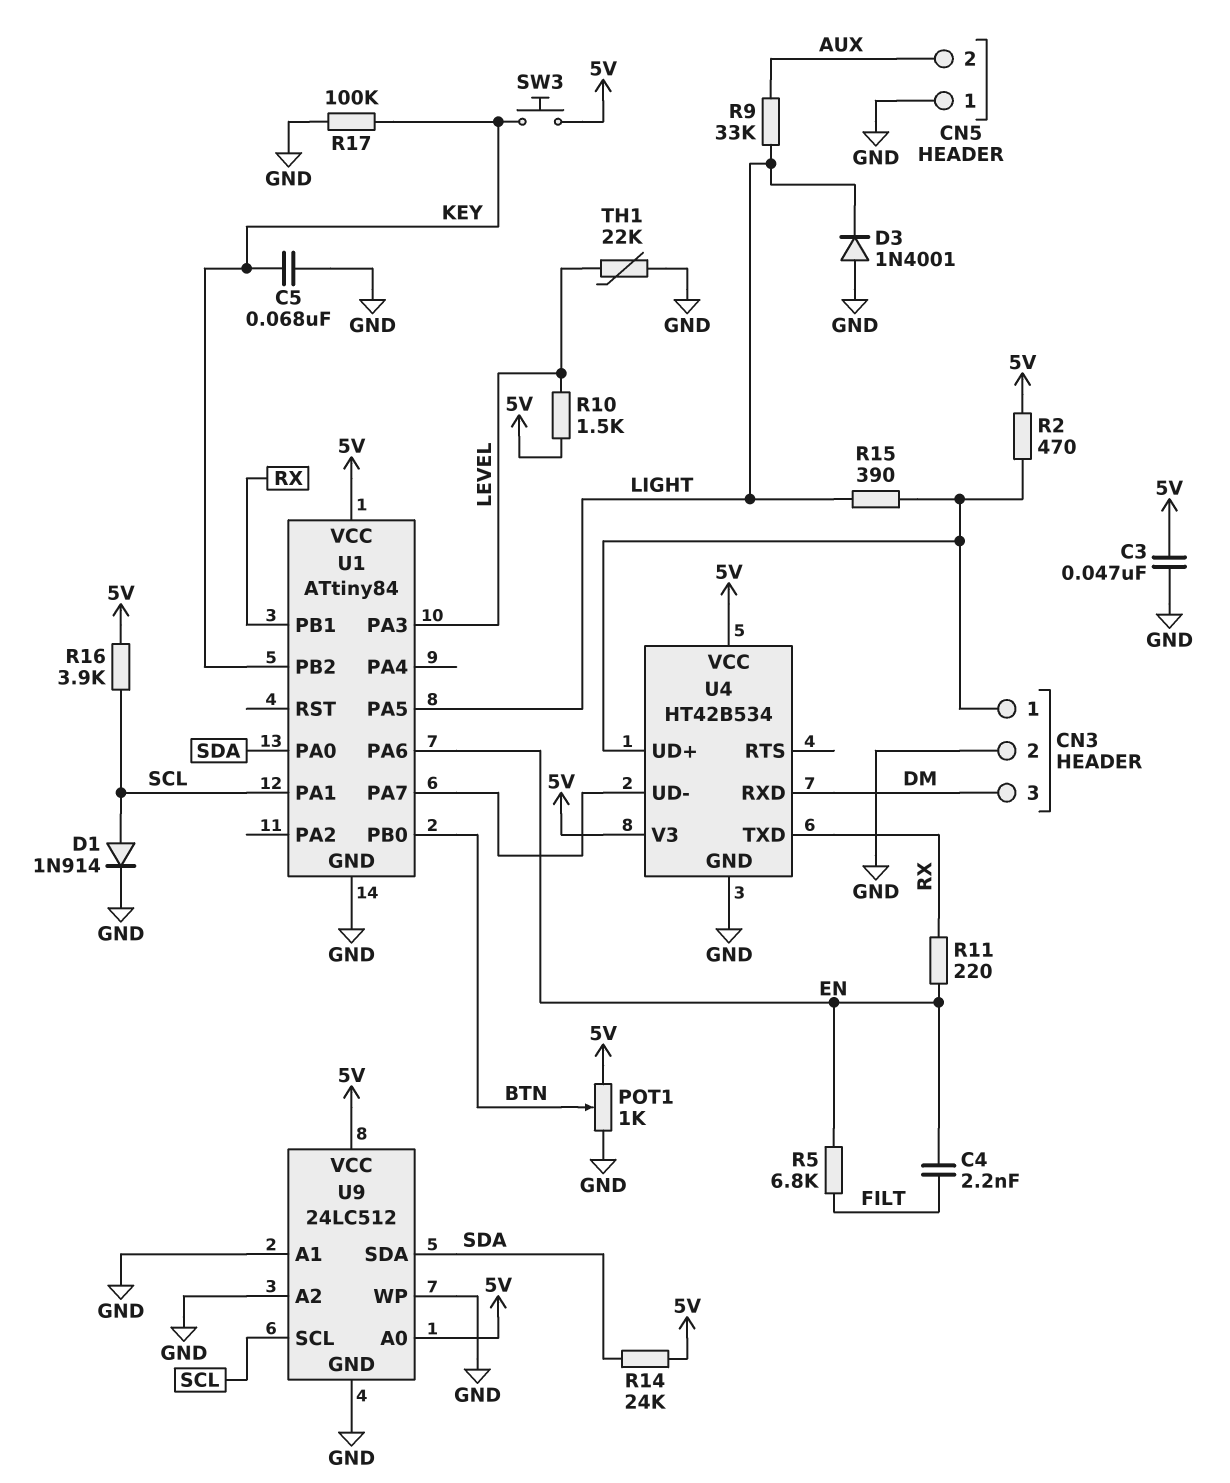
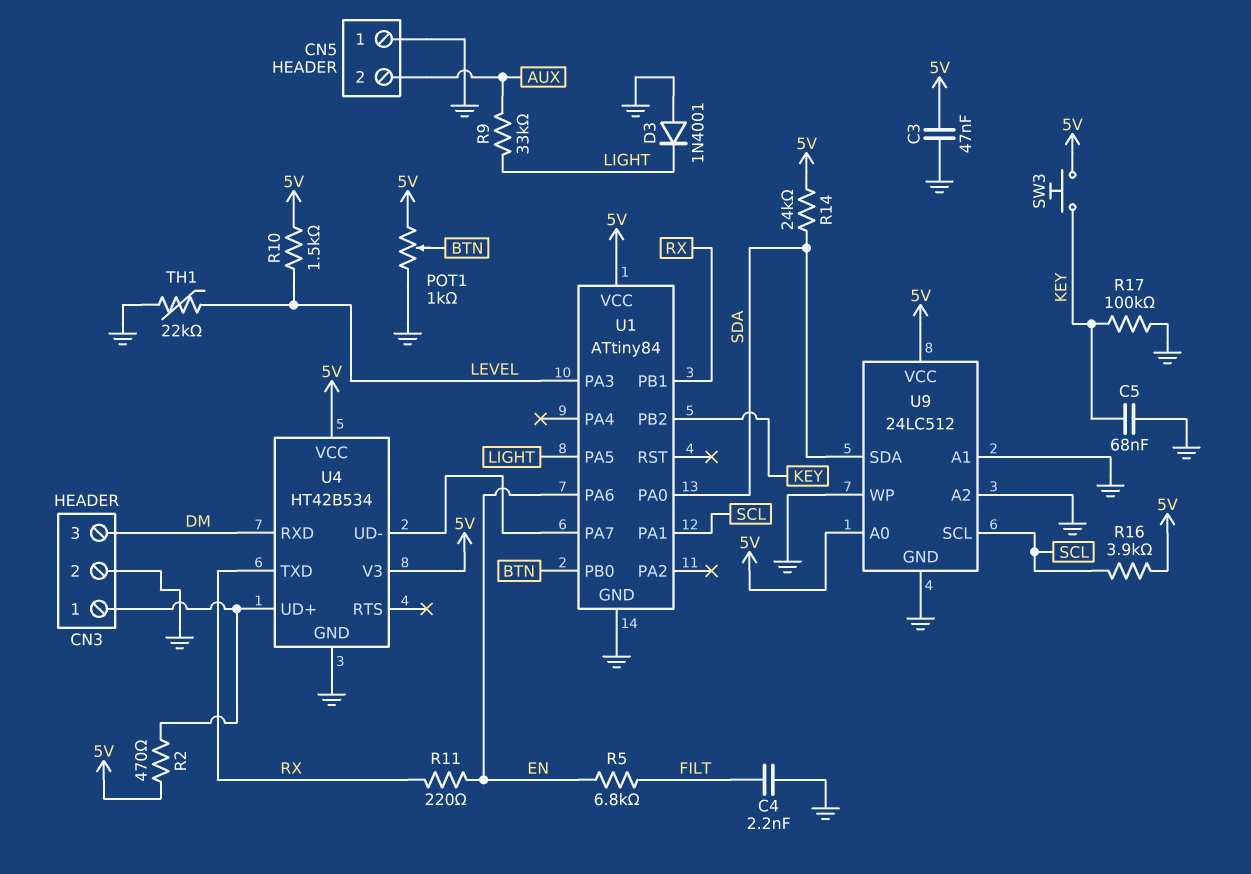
C4: 2.2nF (EN, FILT) -> 2.2nF (FILT, GND)
D1: diode 1N914 (A SCL, K GND) -> none
R15: 390 (CN3/1, LIGHT) -> none

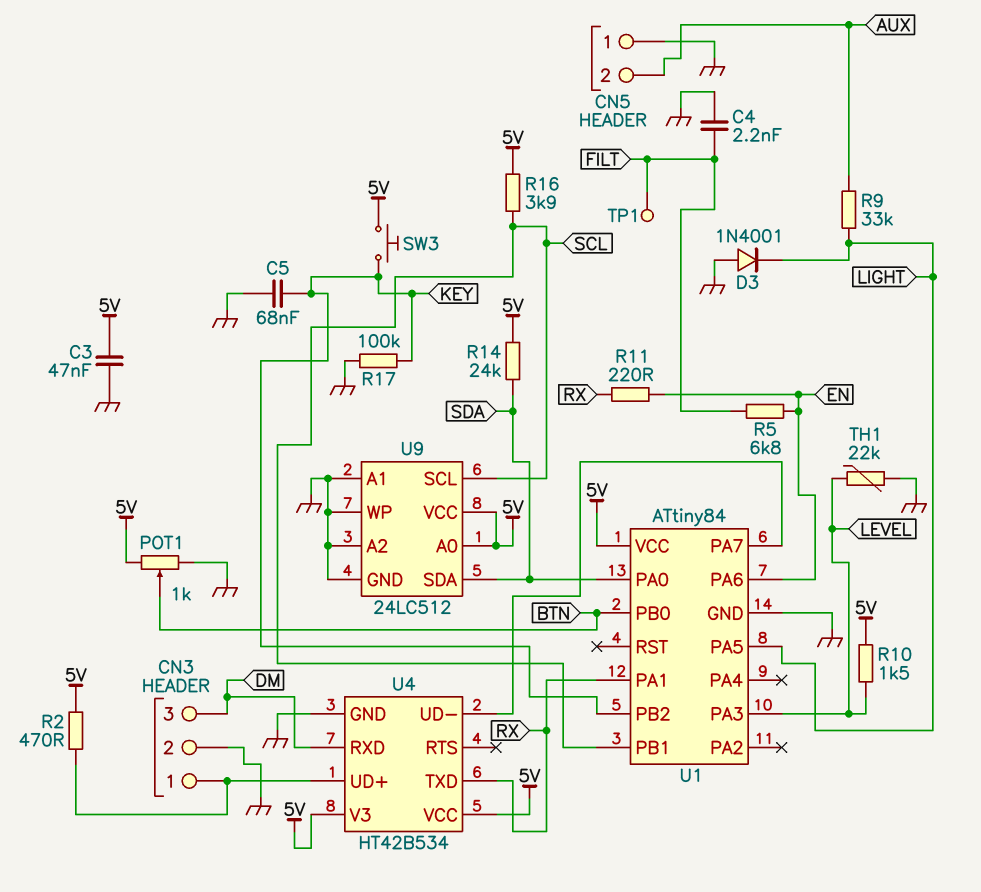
TP1: none -> test point (FILT)
U1 pin PA1: SCL -> RX
U1 pin PB1: RX -> SCL

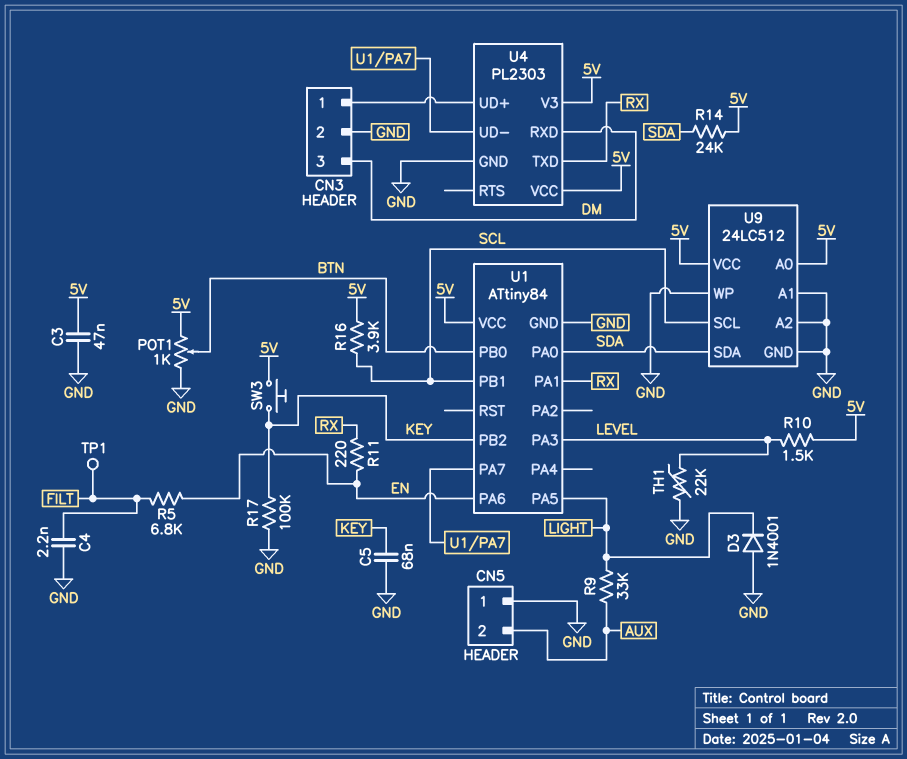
R2: 470 (5V, CN3/1) -> none
U4: HT42B534 -> PL2303

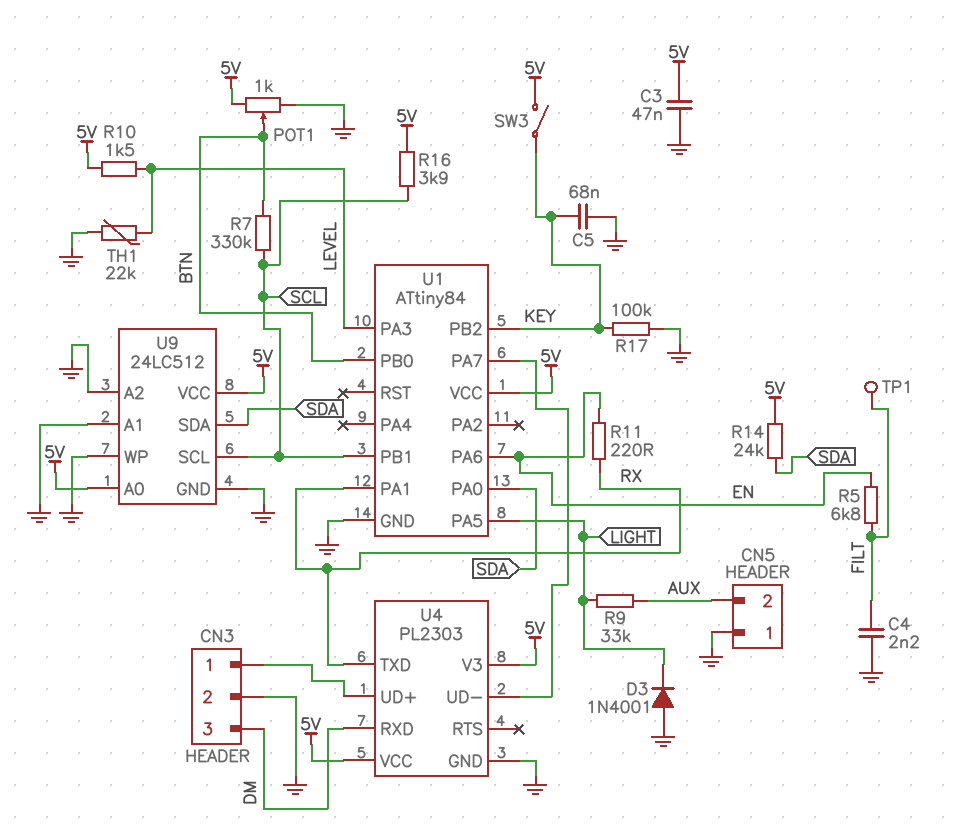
R7: none -> 330k (BTN, SCL)
SW3: button (5V, KEY) -> switch (5V, KEY)

